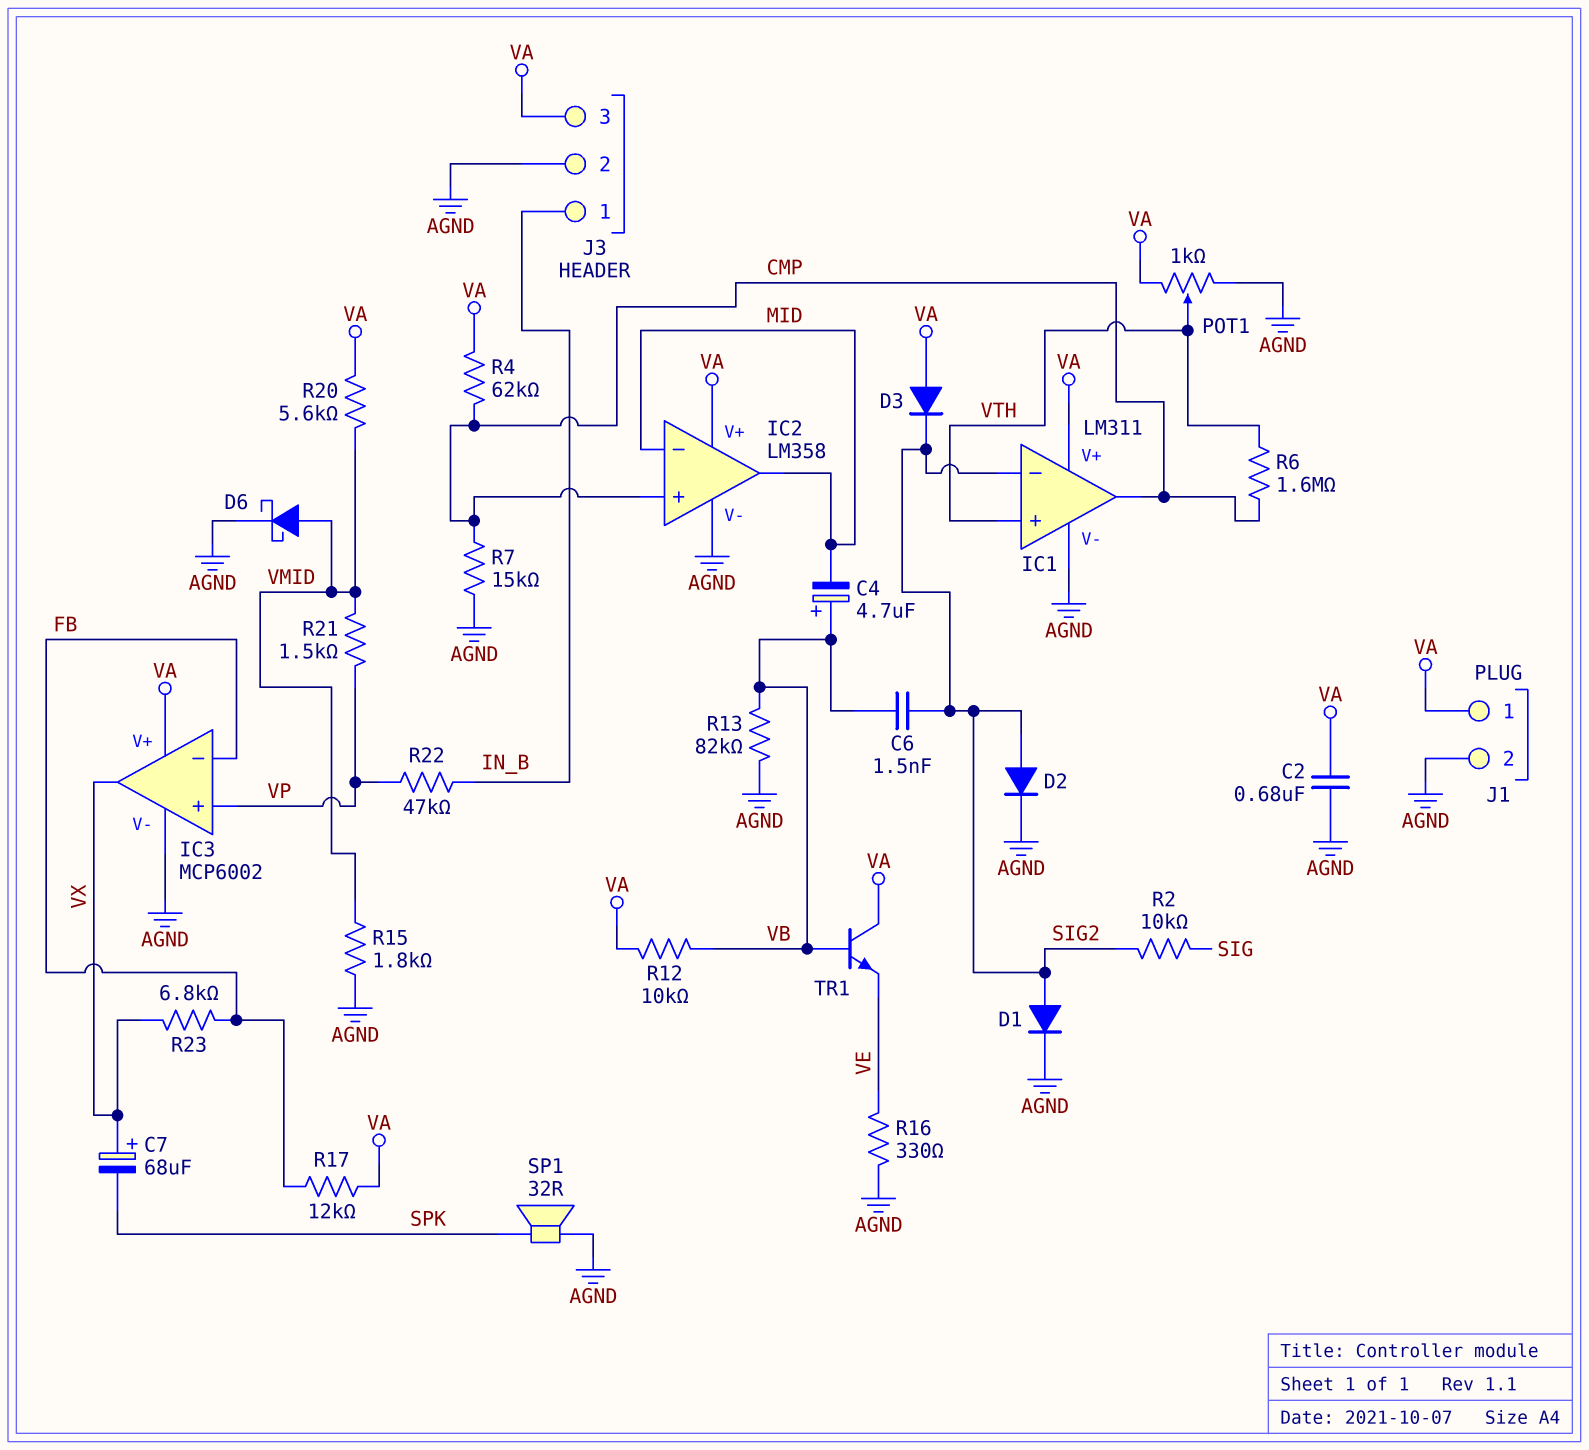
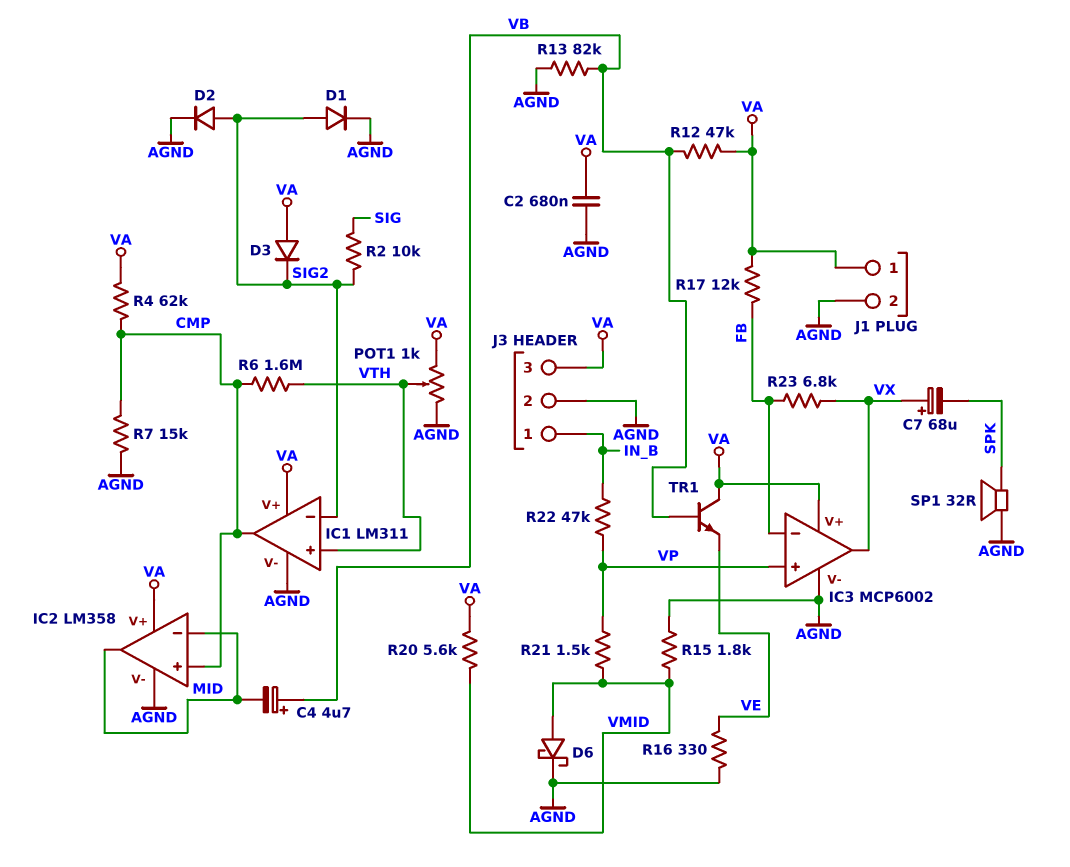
C6: 1.5nF (SIG2, VB) -> none
R12: 10k (VA, VB) -> 47k (VA, VB)

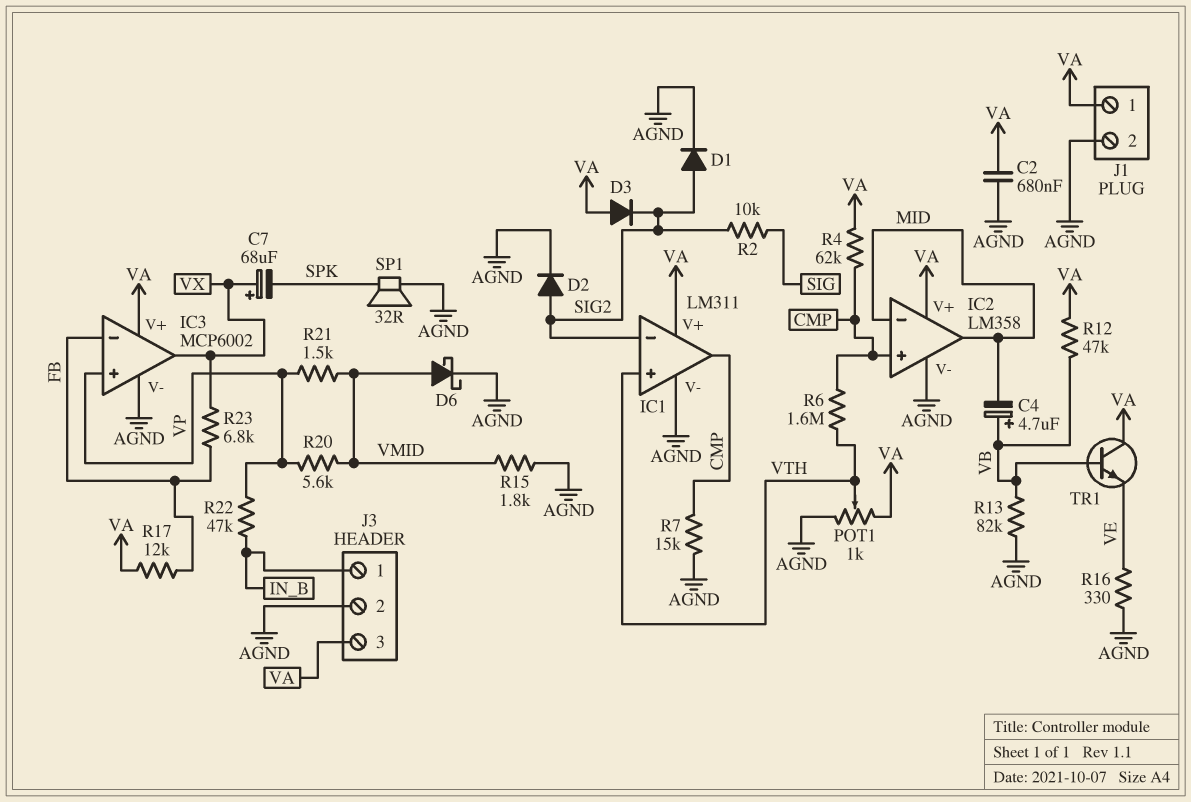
R20: 5.6k (VA, VMID) -> 5.6k (VMID, VP)

